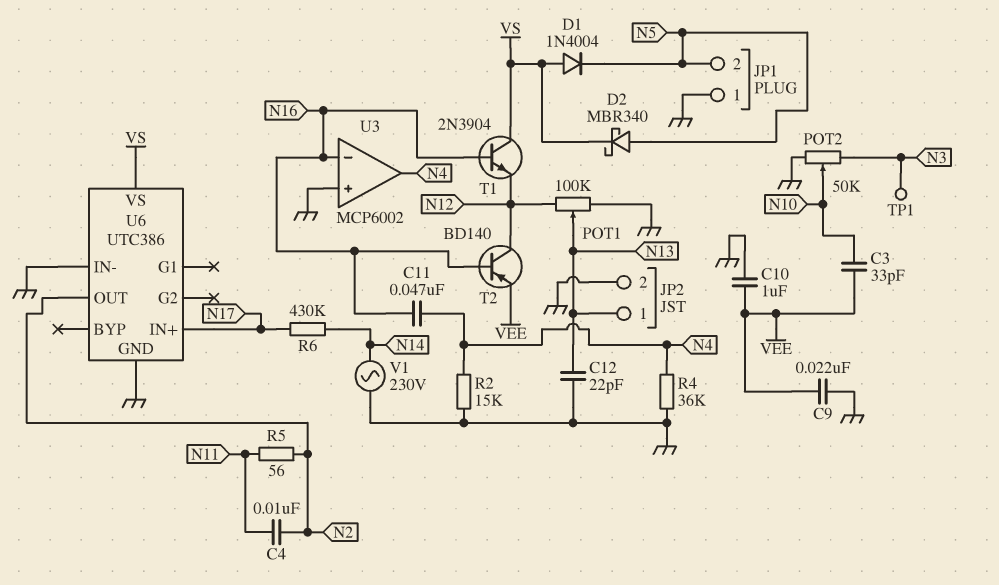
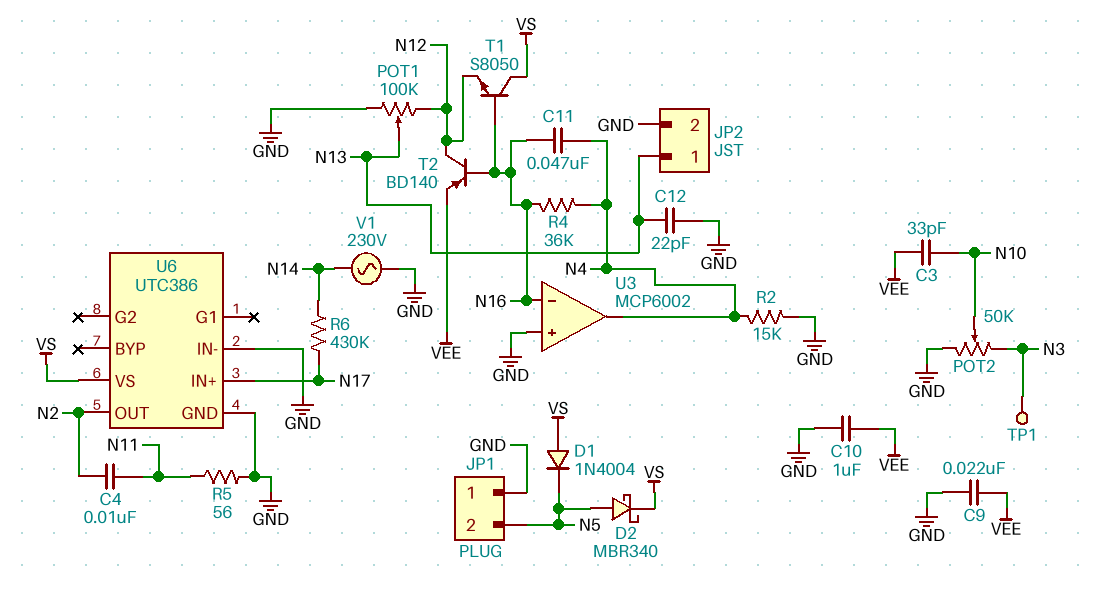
R4: 36k (GND, N4) -> 36k (N4, N16)
R5: 56 (N2, N11) -> 56 (GND, N11)
T1: NPN 2N3904 (B N16, C VS, E N12) -> NPN S8050 (B N16, C VS, E N12)

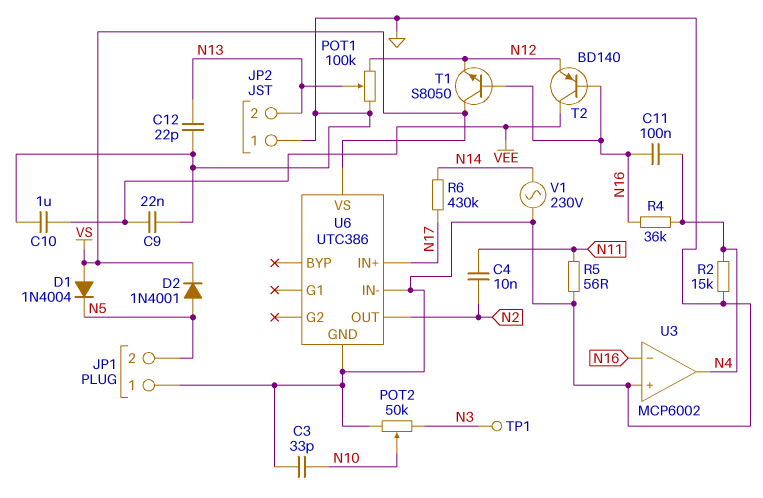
C3: 33pF (N10, VEE) -> 33pF (GND, N10)
C11: 47nF (N4, N16) -> 100nF (N4, N16)
D2: schottky MBR340 (A N5, K VS) -> diode 1N4001 (A N5, K VS)
JP2 pin 1: N13 -> GND
JP2 pin 2: GND -> N13
T2: PNP BD140 (B N16, C N12, E VEE) -> PNP BD140 (B N16, C VEE, E N12)

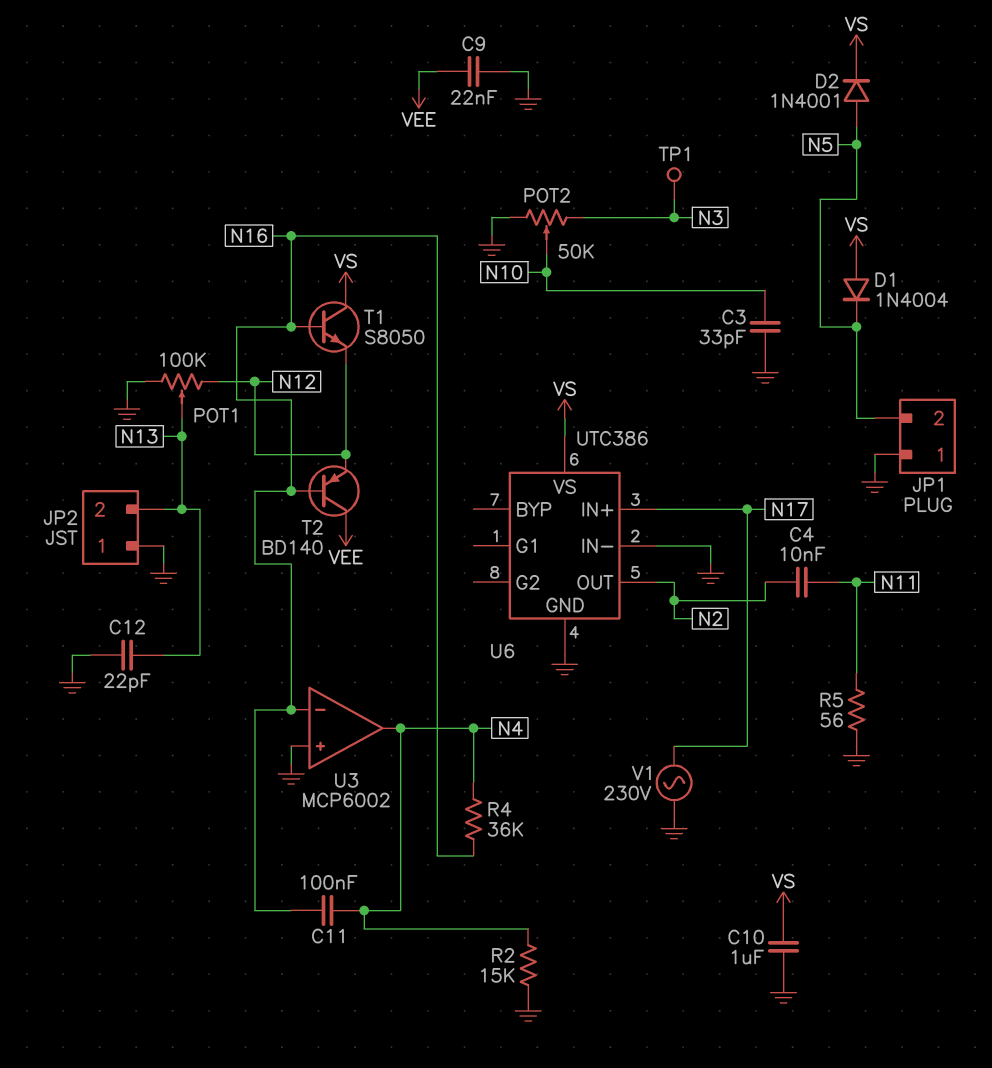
C10: 1uF (GND, VEE) -> 1uF (GND, VS)
R6: 430k (N14, N17) -> none
V1: AC 230V (GND, N14) -> AC 230V (GND, N17)

